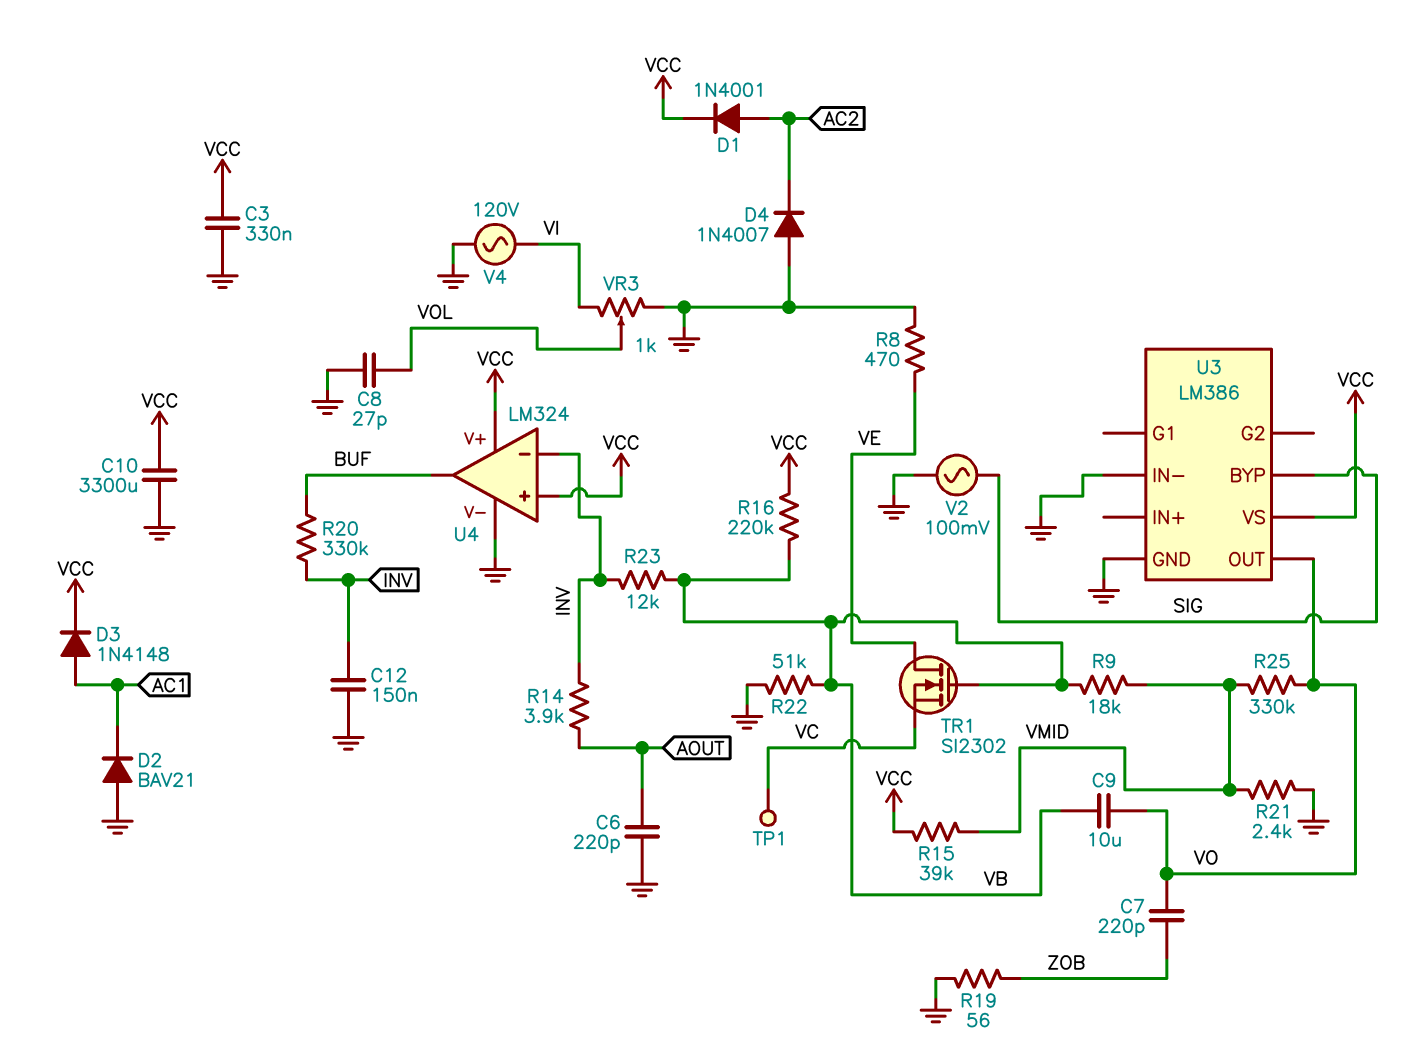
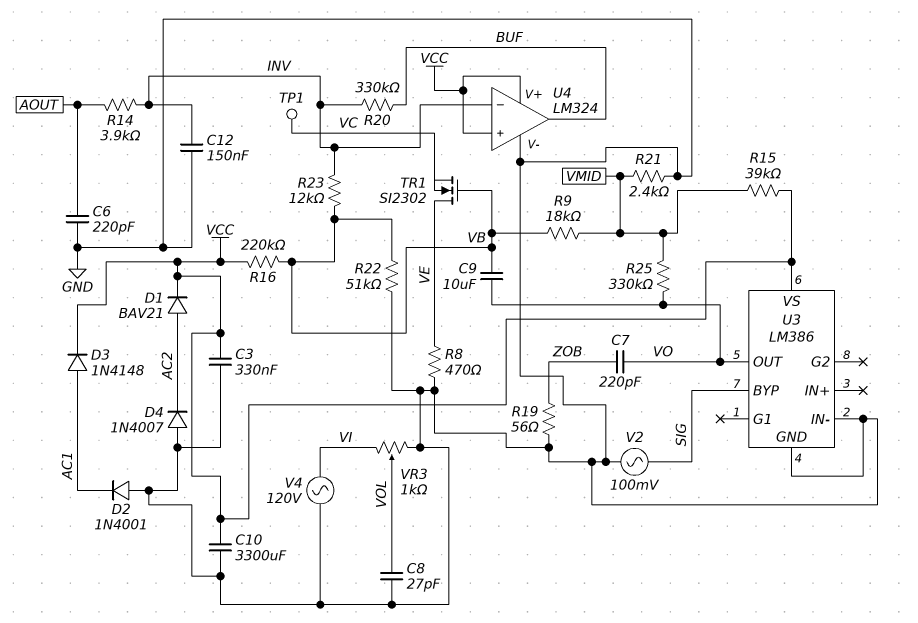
D1: diode 1N4001 (A AC2, K VCC) -> diode BAV21 (A AC2, K VCC)
D2: diode BAV21 (A GND, K AC1) -> diode 1N4001 (A GND, K AC1)

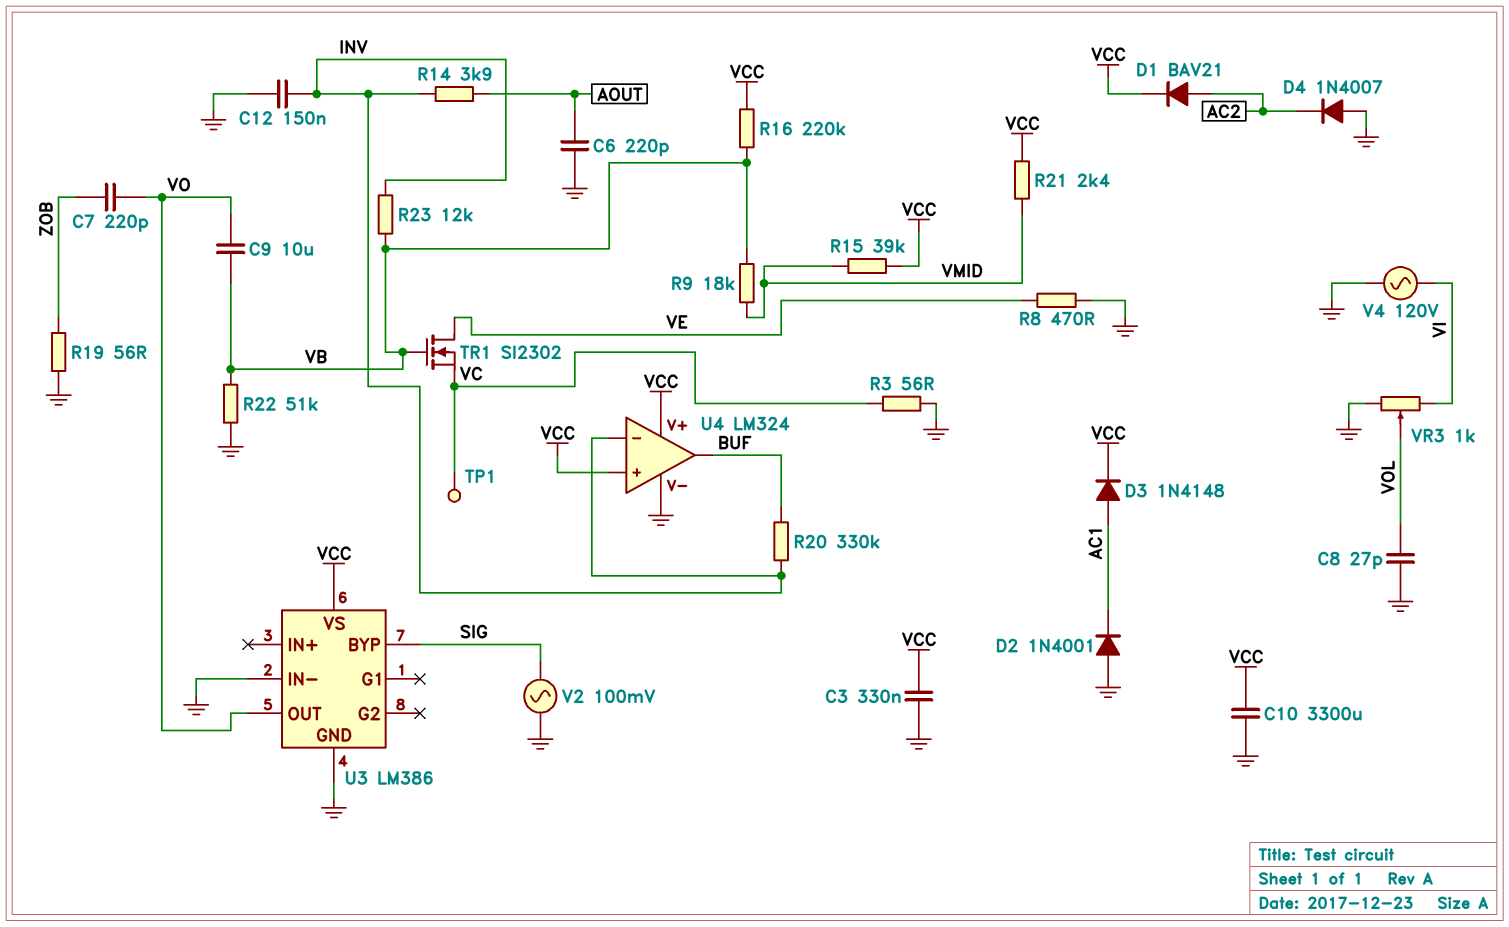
R3: none -> 56 (GND, VC)
R21: 2.4k (GND, VMID) -> 2.4k (VCC, VMID)
R25: 330k (VMID, VO) -> none

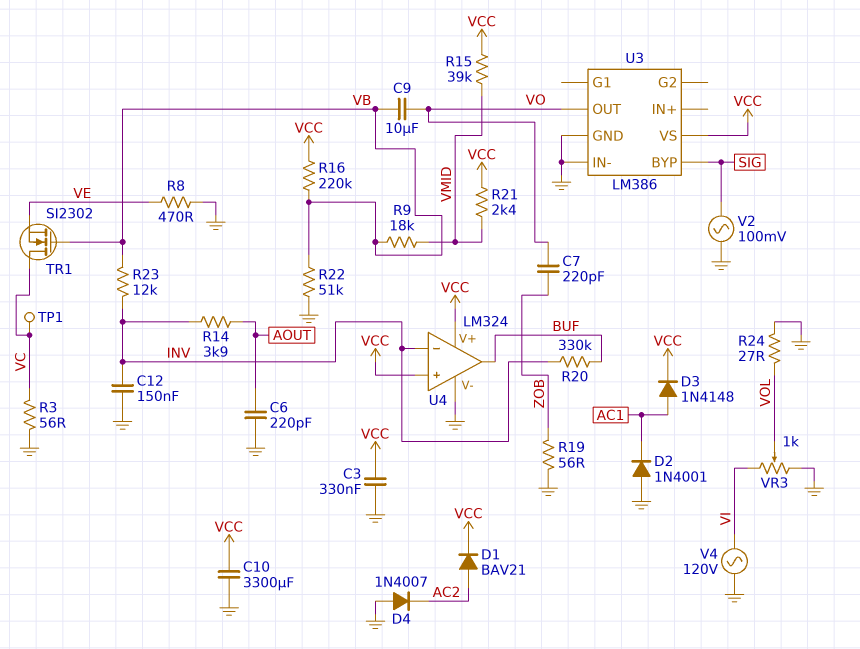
C8: 27pF (GND, VOL) -> none
R24: none -> 27 (GND, VOL)
TR1: NMOS SI2302 (G VB, D VE, S VC) -> NMOS SI2302 (G VB, D VC, S VE)

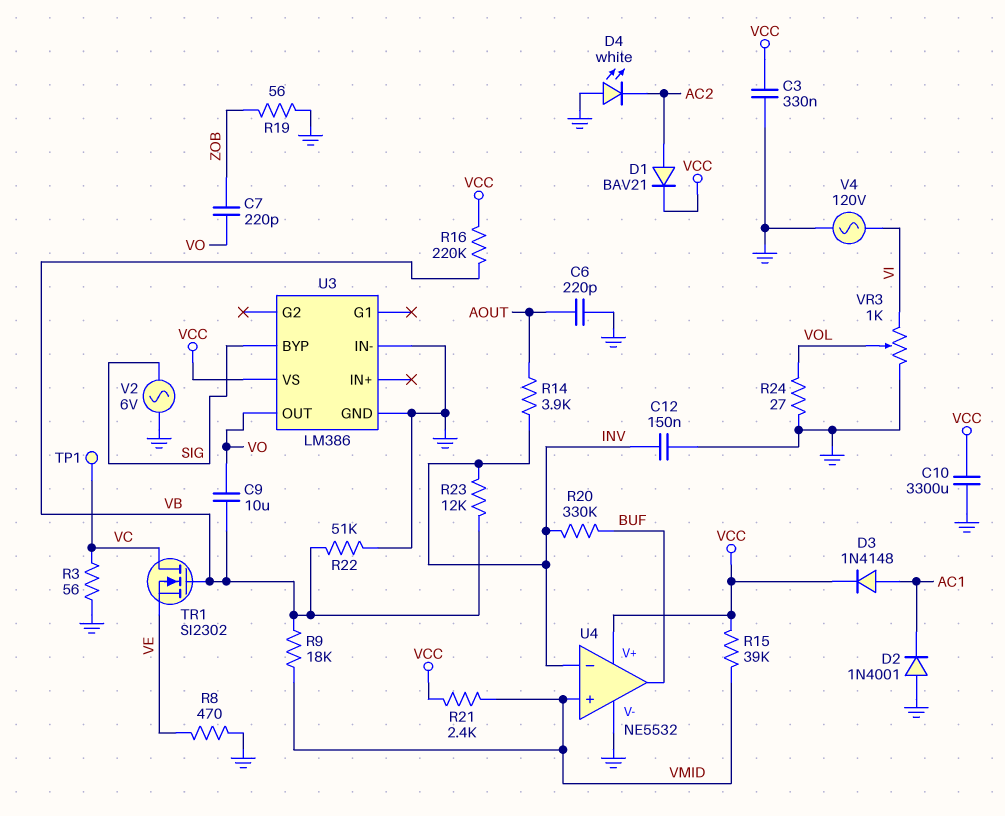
D4: diode 1N4007 (A GND, K AC2) -> LED white (A GND, K AC2)
U4: LM324 -> NE5532
U4 pin in+: VCC -> VMID
V2: AC 100mV (GND, SIG) -> AC 6V (GND, SIG)

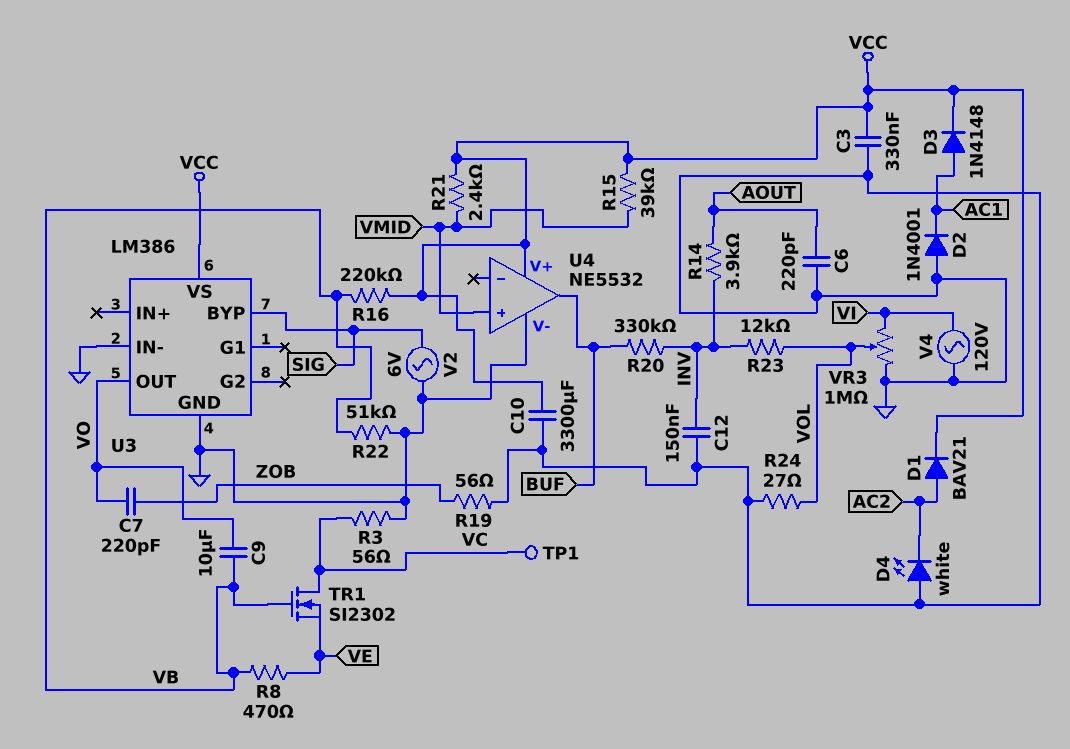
R8: 470 (GND, VE) -> 470 (VB, VE)
R9: 18k (VB, VMID) -> none
R23: 12k (INV, VB) -> 12k (INV, VOL)
U4 pin in-: INV -> none
VR3: 1k (GND, VI, wiper VOL) -> 1M (GND, VI, wiper VOL)

